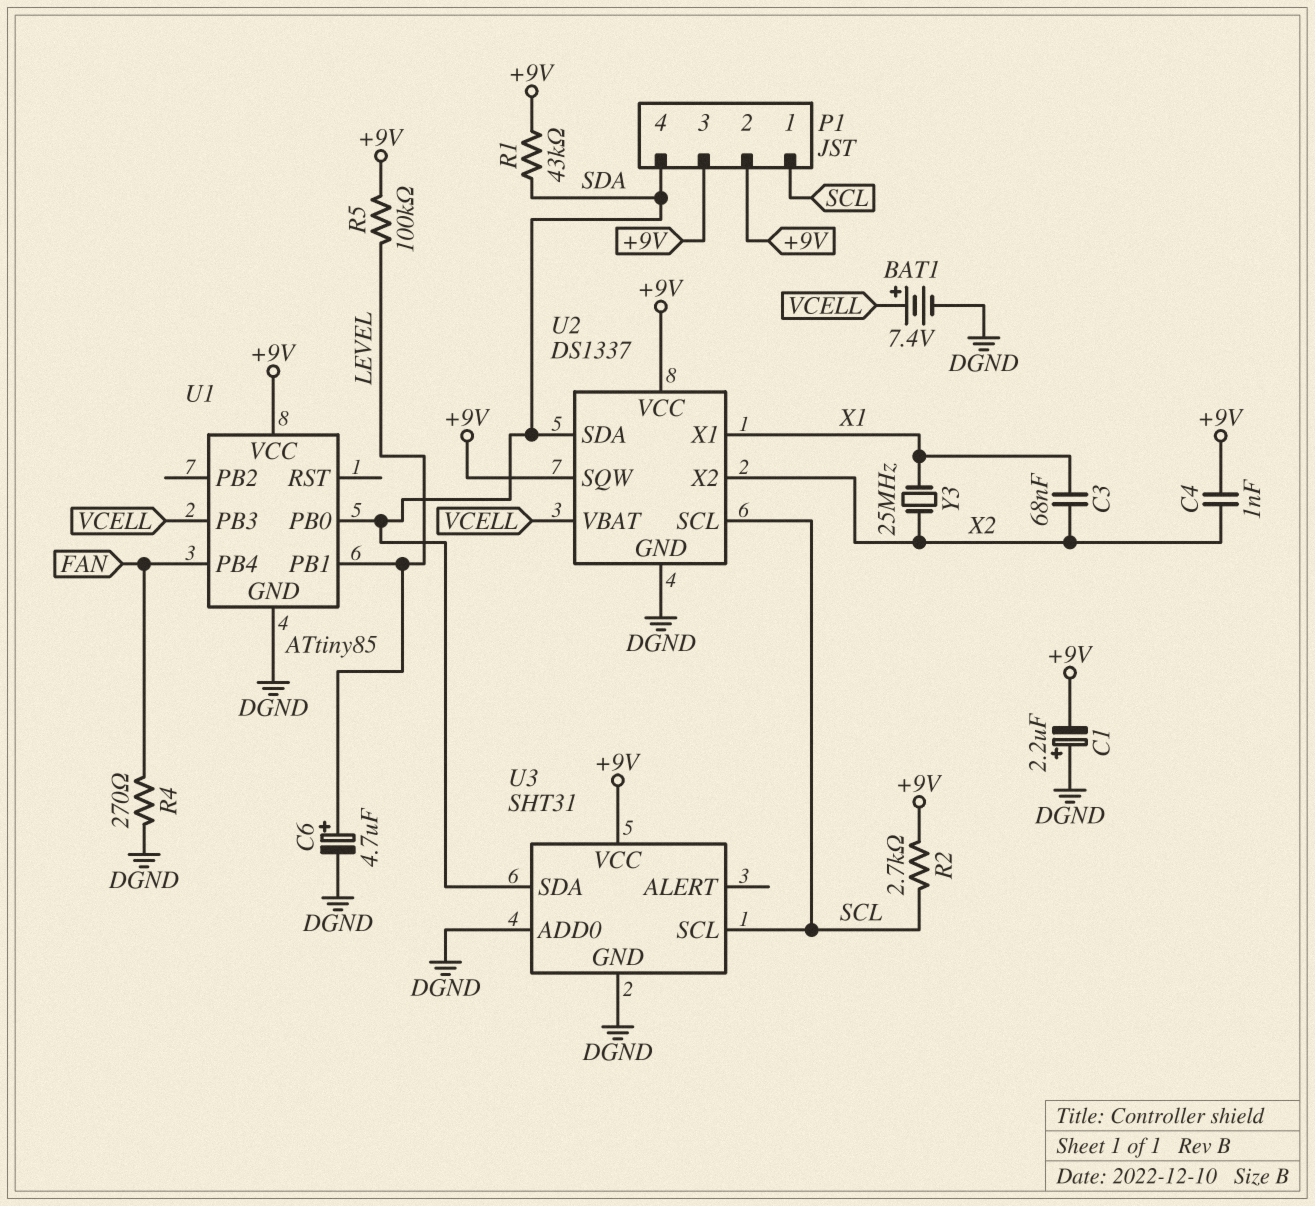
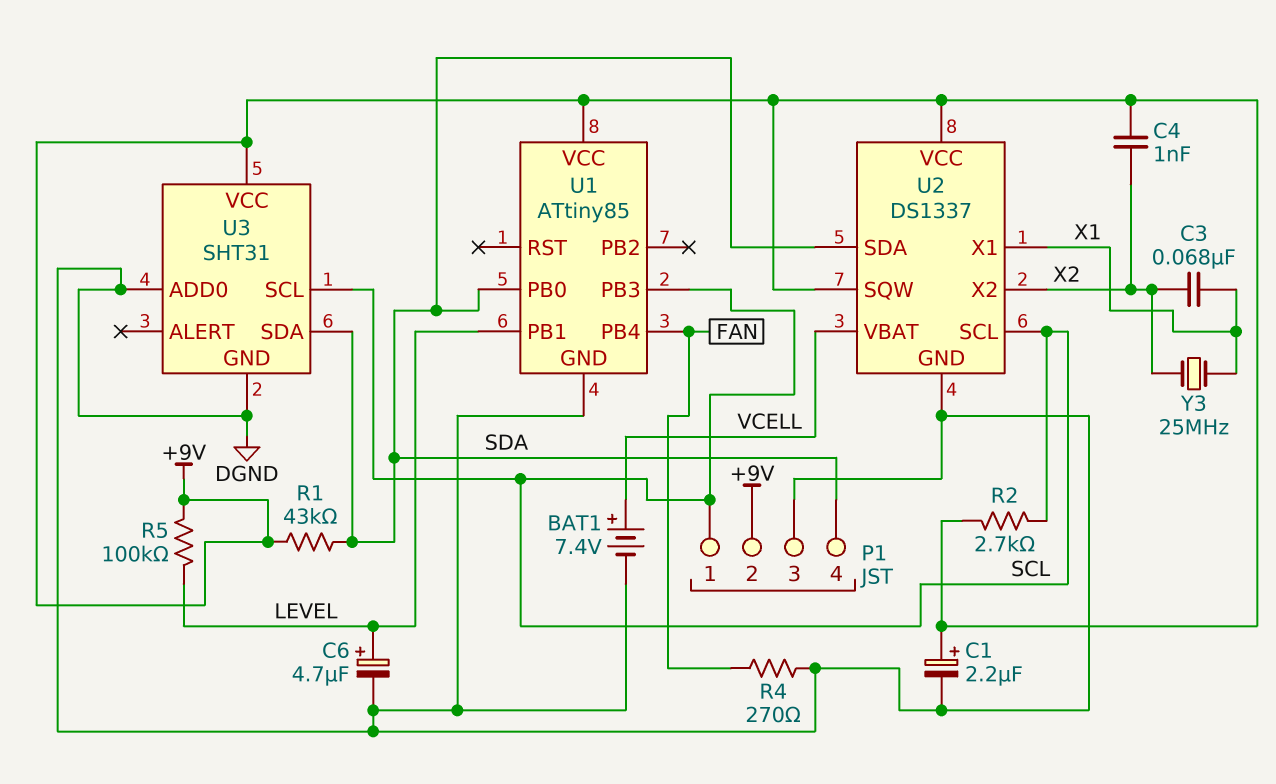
C1: 2.2uF (plus DGND, minus +9V) -> 2.2uF (plus +9V, minus DGND)
P1 pin 3: +9V -> DGND
U1 pin PB3: VCELL -> SCL

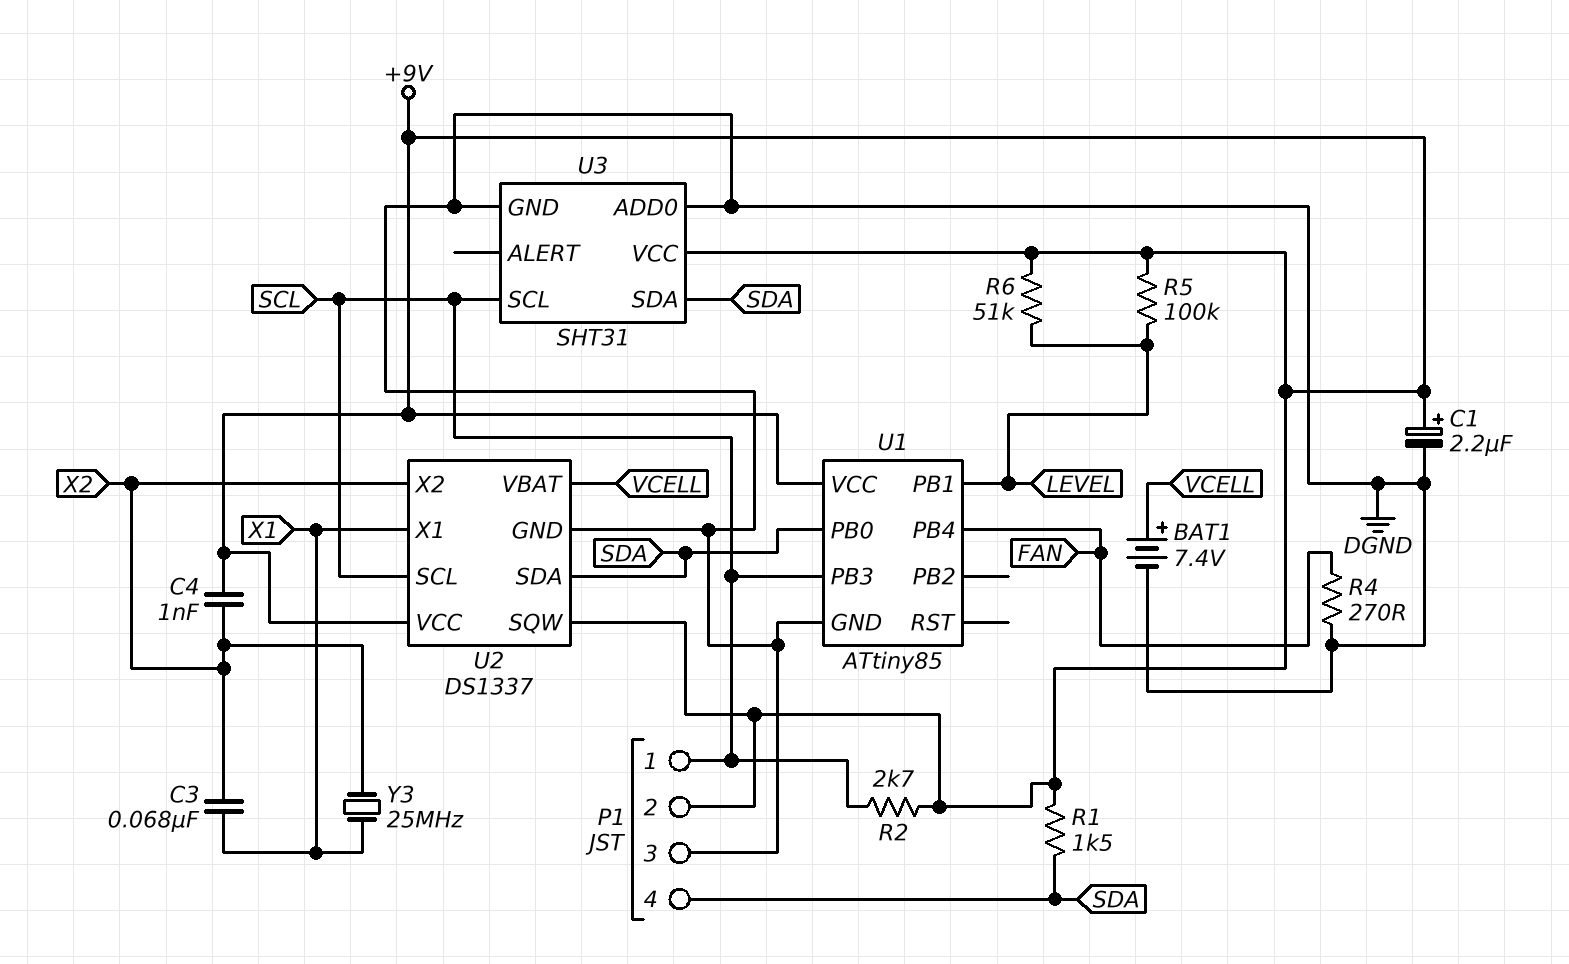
C6: 4.7uF (plus LEVEL, minus DGND) -> none
R1: 43k (+9V, SDA) -> 1.5k (+9V, SDA)
R6: none -> 51k (+9V, LEVEL)

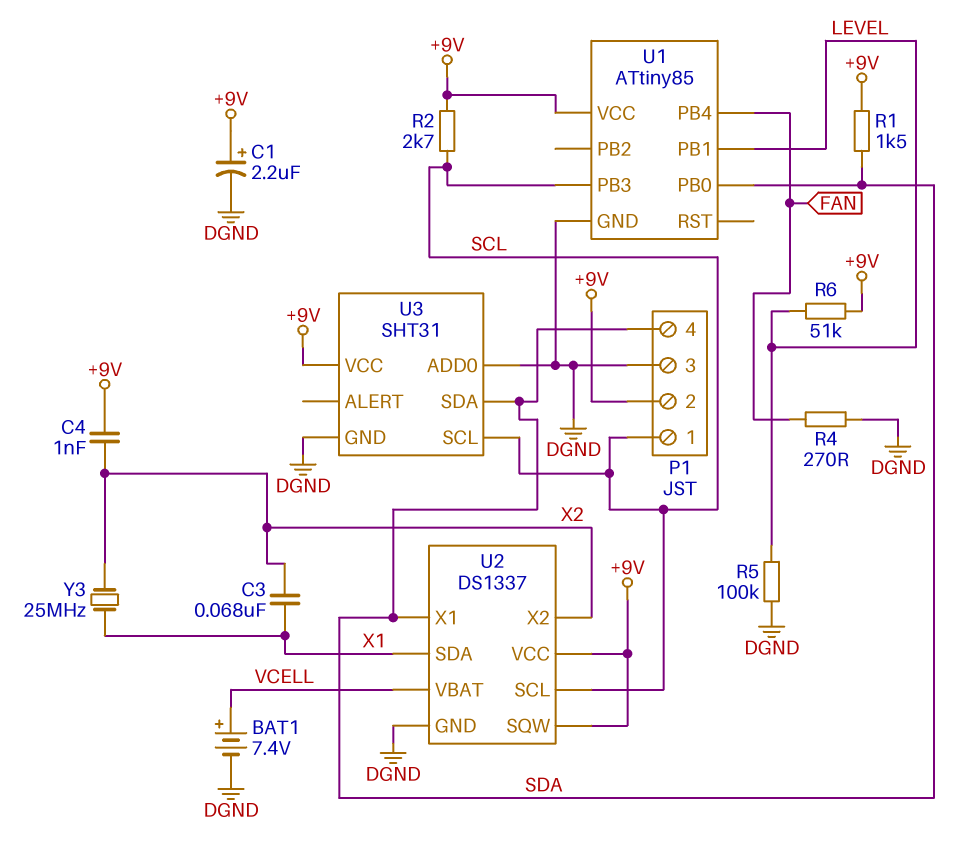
R5: 100k (+9V, LEVEL) -> 100k (DGND, LEVEL)
U2 pin SDA: SDA -> X1
U2 pin X1: X1 -> SDA

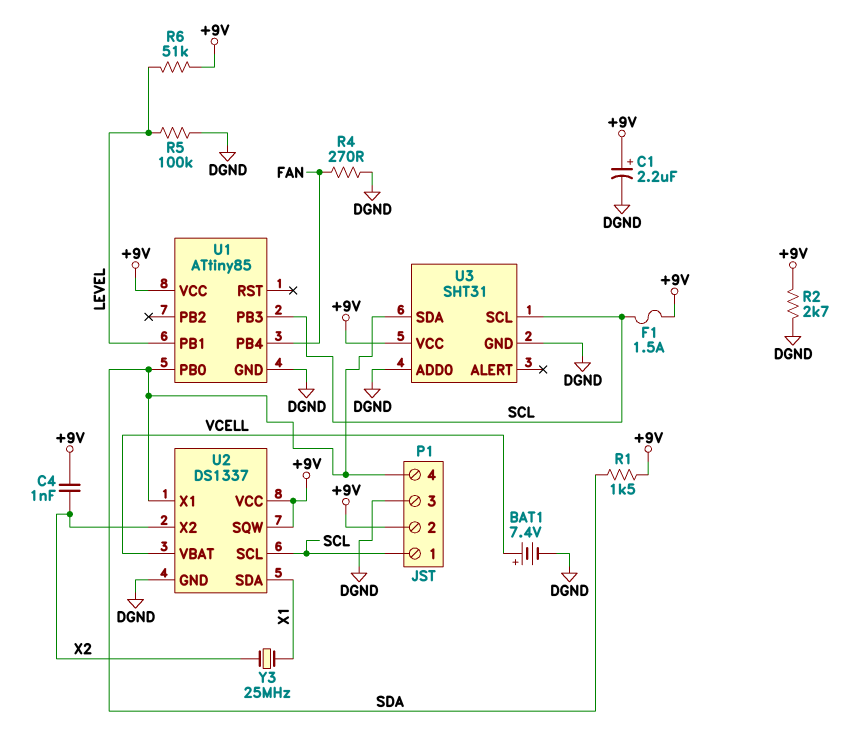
C3: 68nF (X1, X2) -> none
F1: none -> 1.5A (+9V, SCL)
R2: 2.7k (+9V, SCL) -> 2.7k (+9V, DGND)

